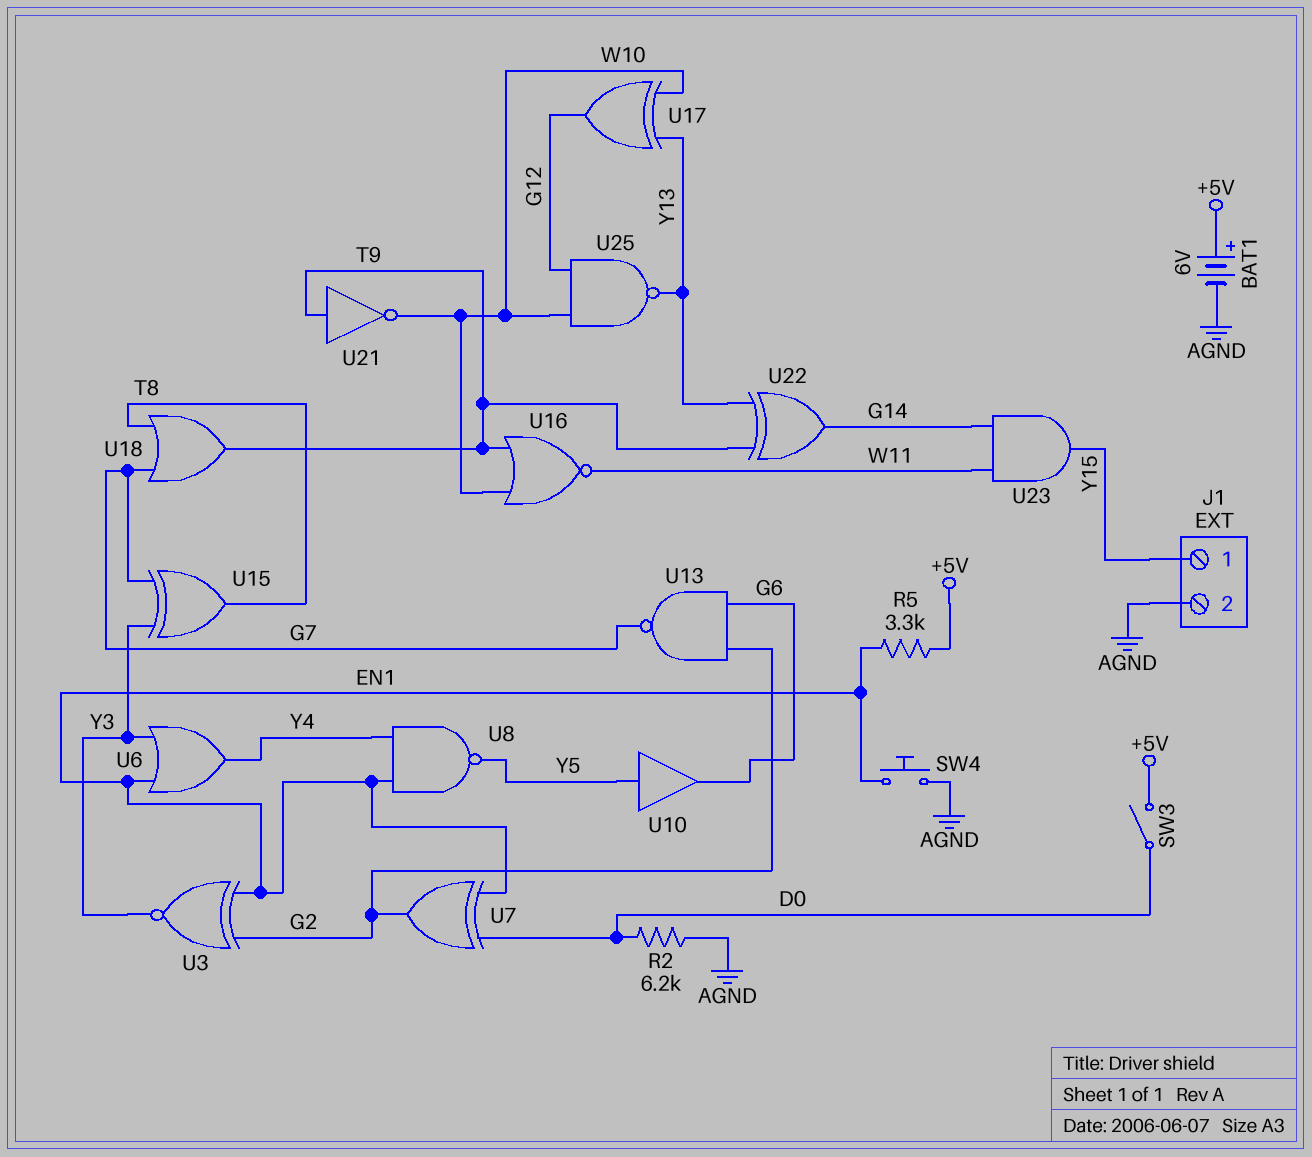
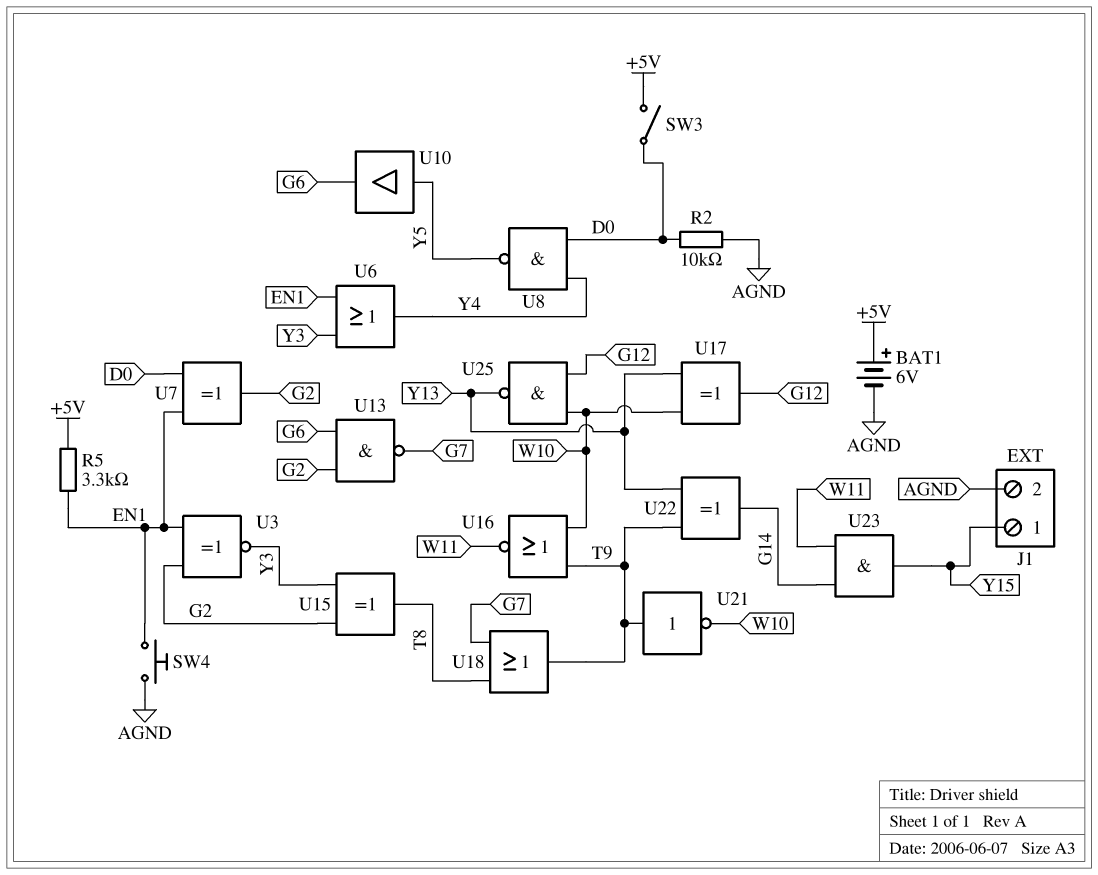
R2: 6.2k (AGND, D0) -> 10k (AGND, D0)
U8: NAND (in EN1, in Y4, out Y5) -> NAND (in D0, in Y4, out Y5)
U15: XOR (in G7, in Y3, out T8) -> XOR (in G2, in Y3, out T8)

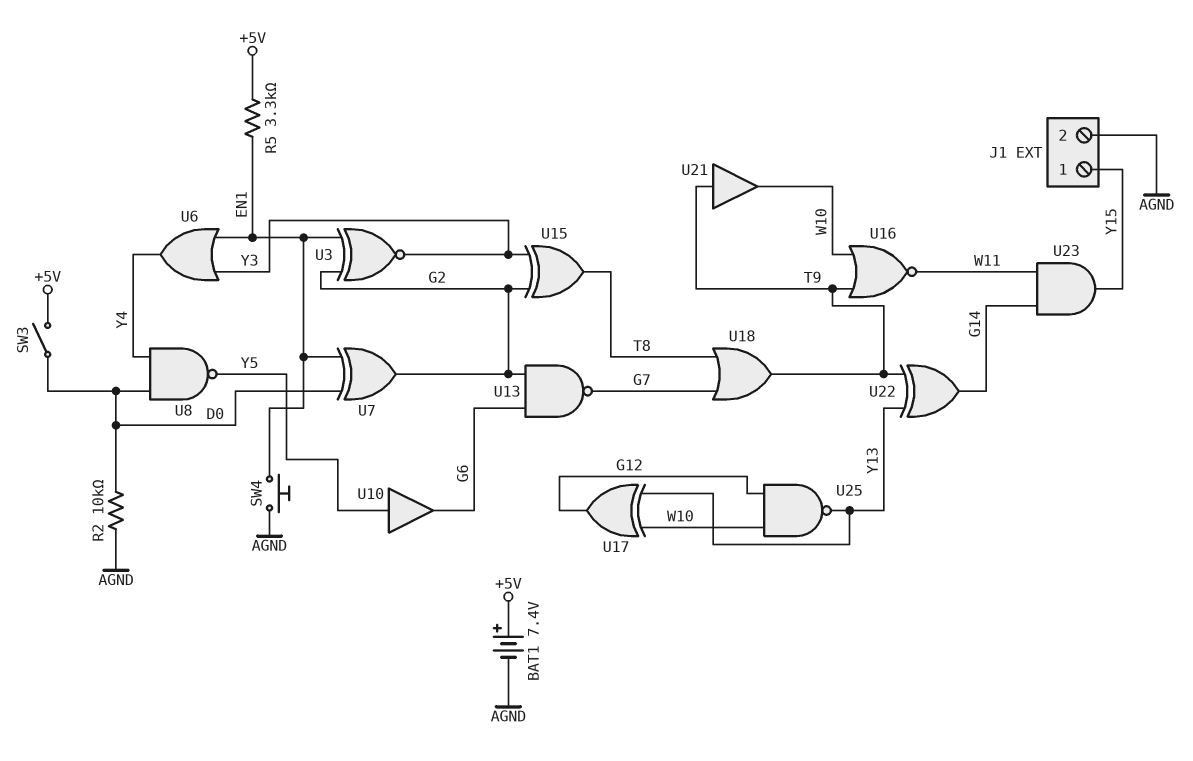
BAT1: 6V (plus +5V, minus AGND) -> 7.4V (plus +5V, minus AGND)
U21: NOT (in T9, out W10) -> buffer (in T9, out W10)

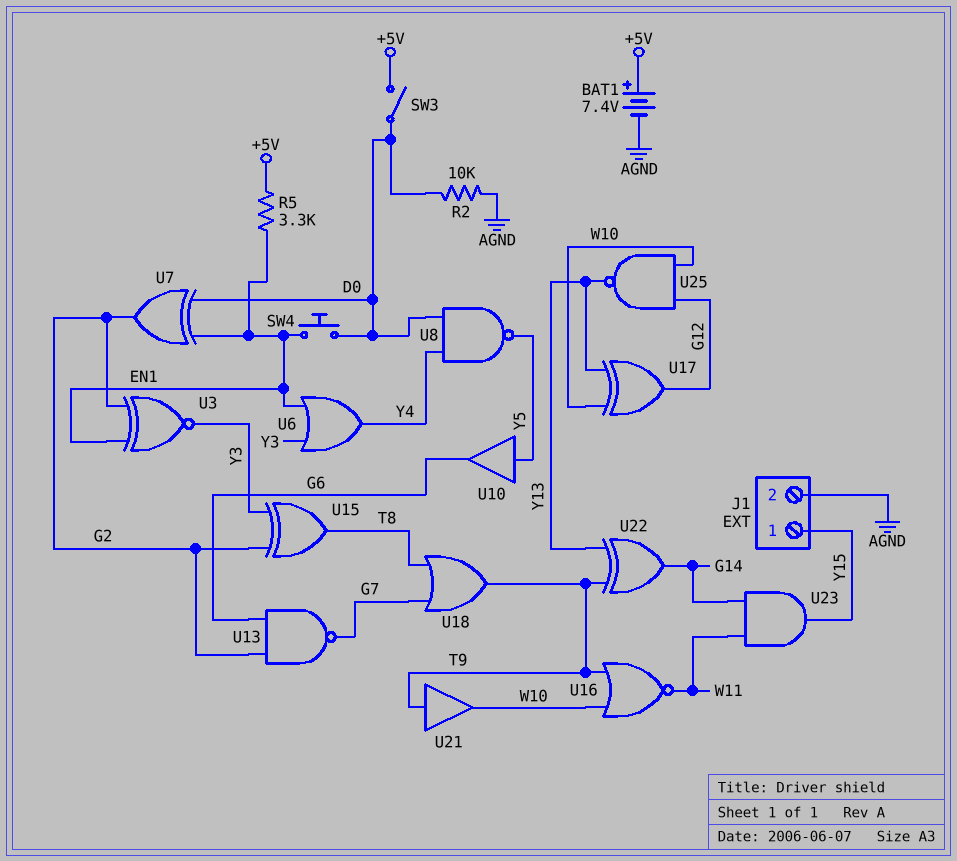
SW4: button (AGND, EN1) -> button (D0, EN1)

